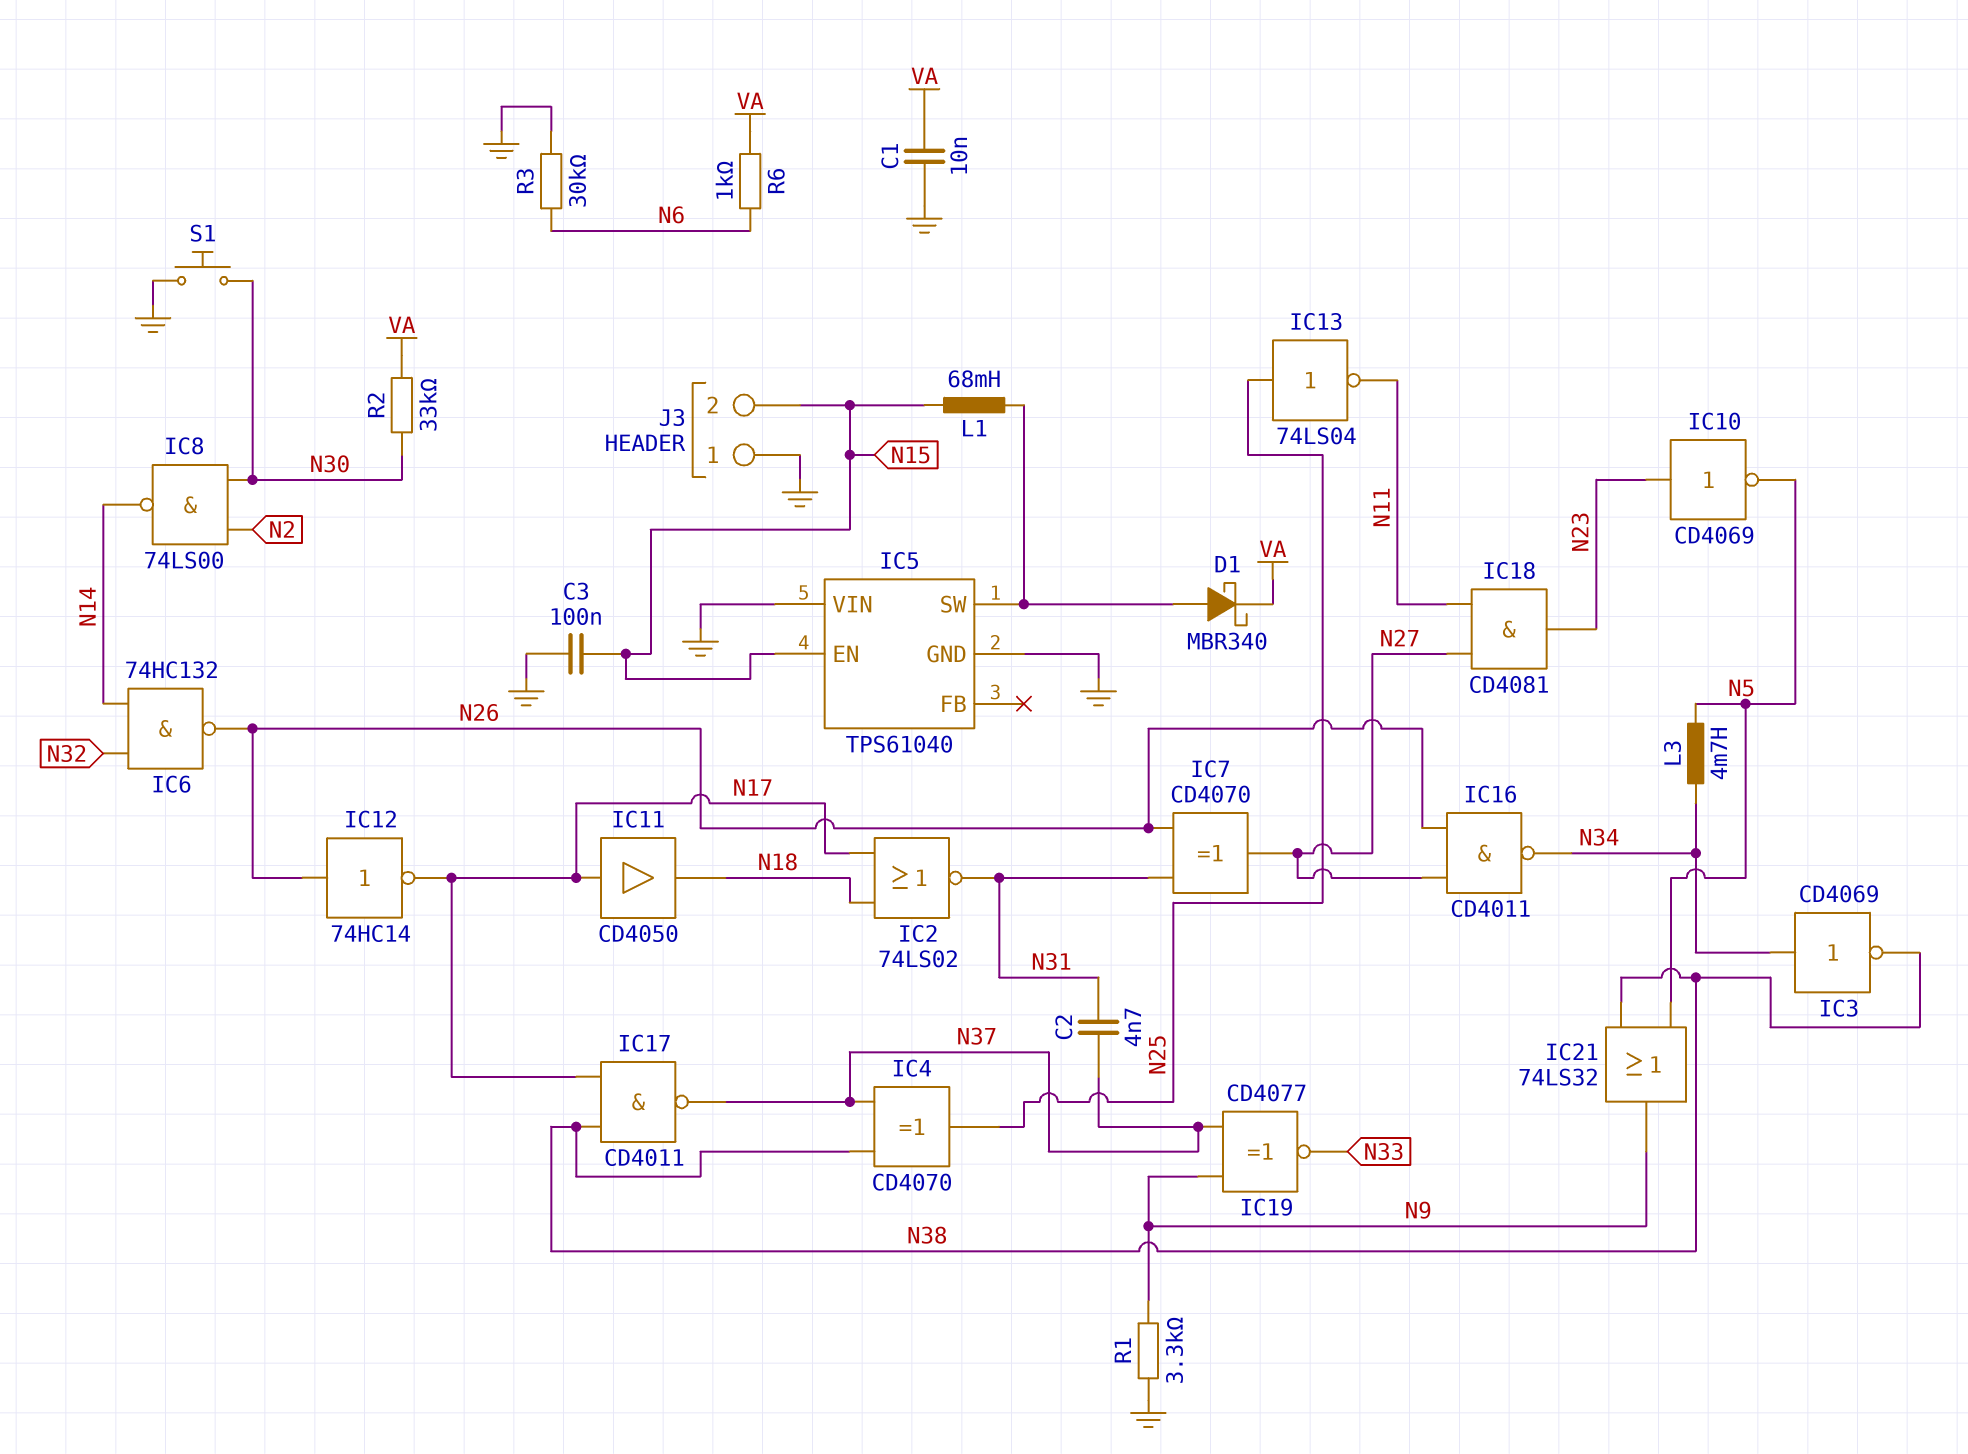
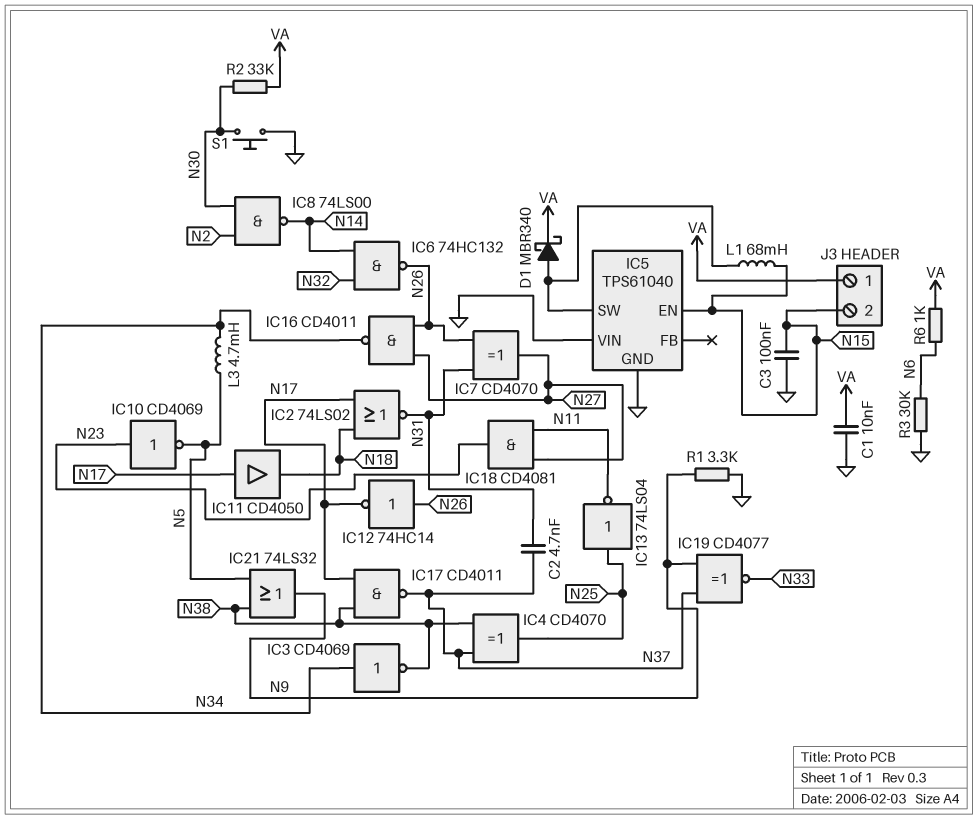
J3 pin 1: GND -> VA

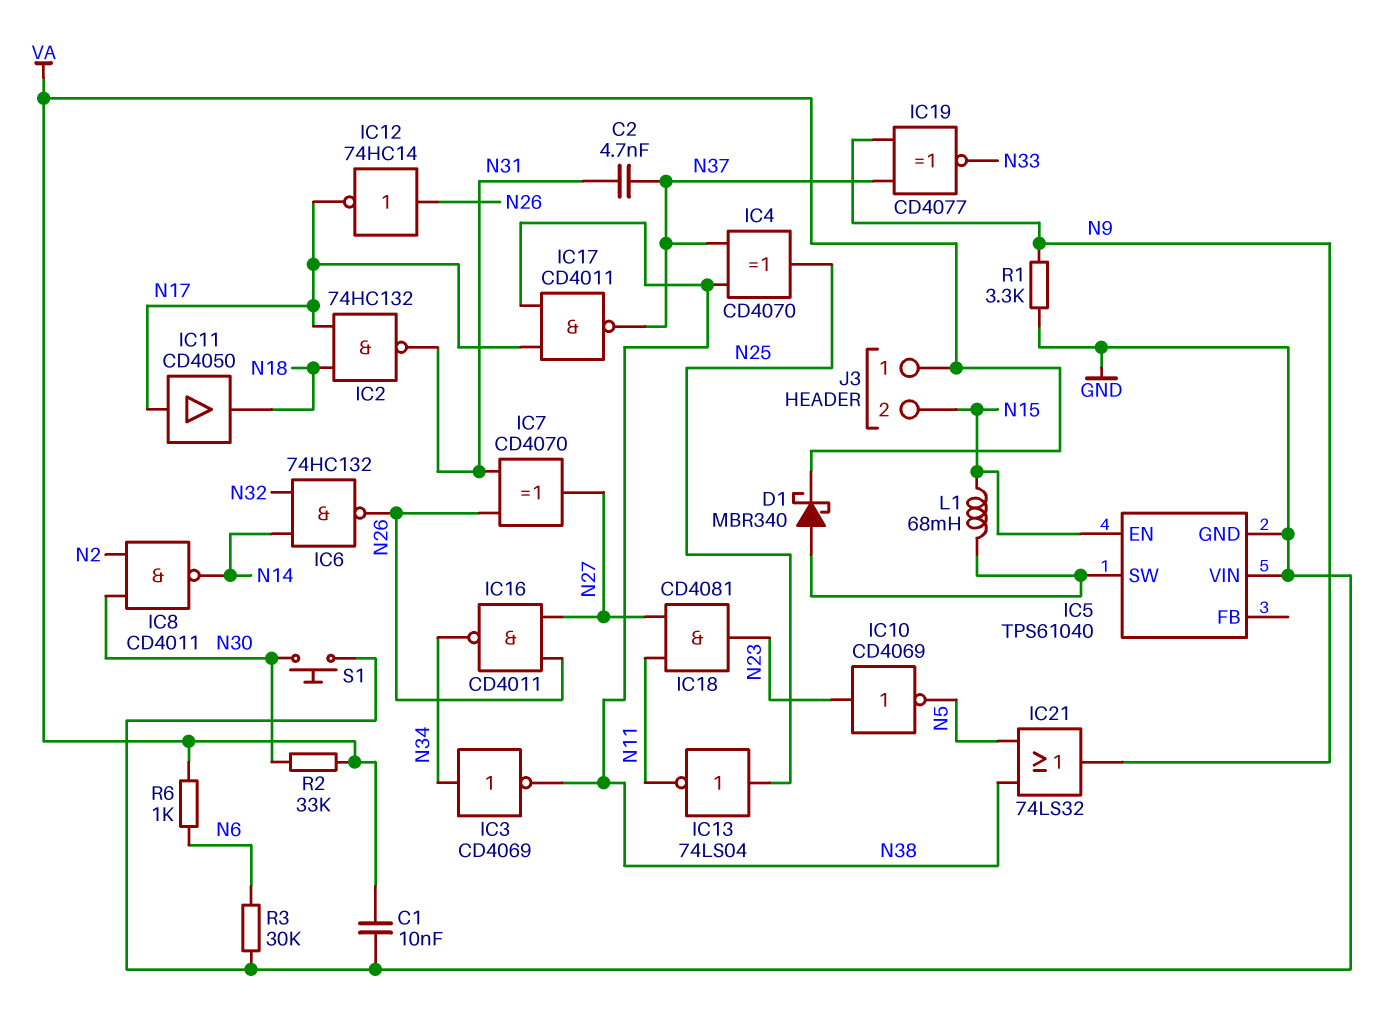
C3: 100nF (GND, N15) -> none
IC2: NOR 74LS02 (in N17, in N18, out N31) -> NAND 74HC132 (in N17, in N18, out N31)
IC8: NAND 74LS00 (in N2, in N30, out N14) -> NAND CD4011 (in N2, in N30, out N14)
L3: 4.7mH (N5, N34) -> none

